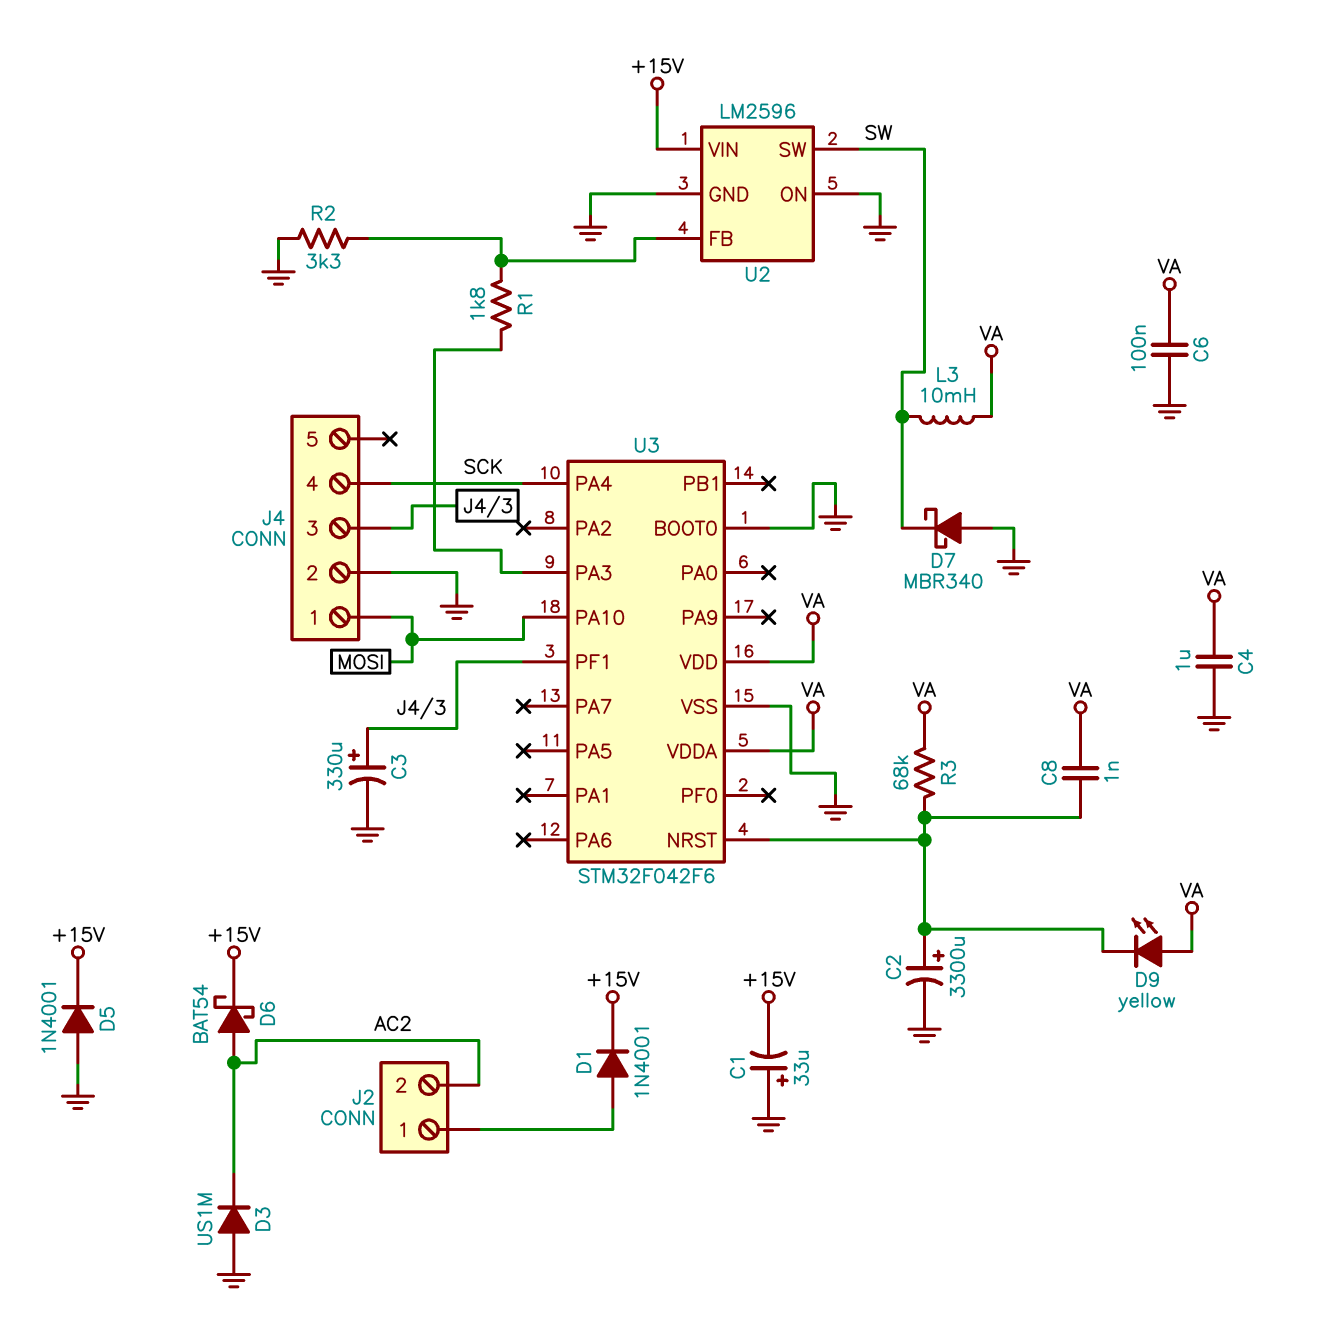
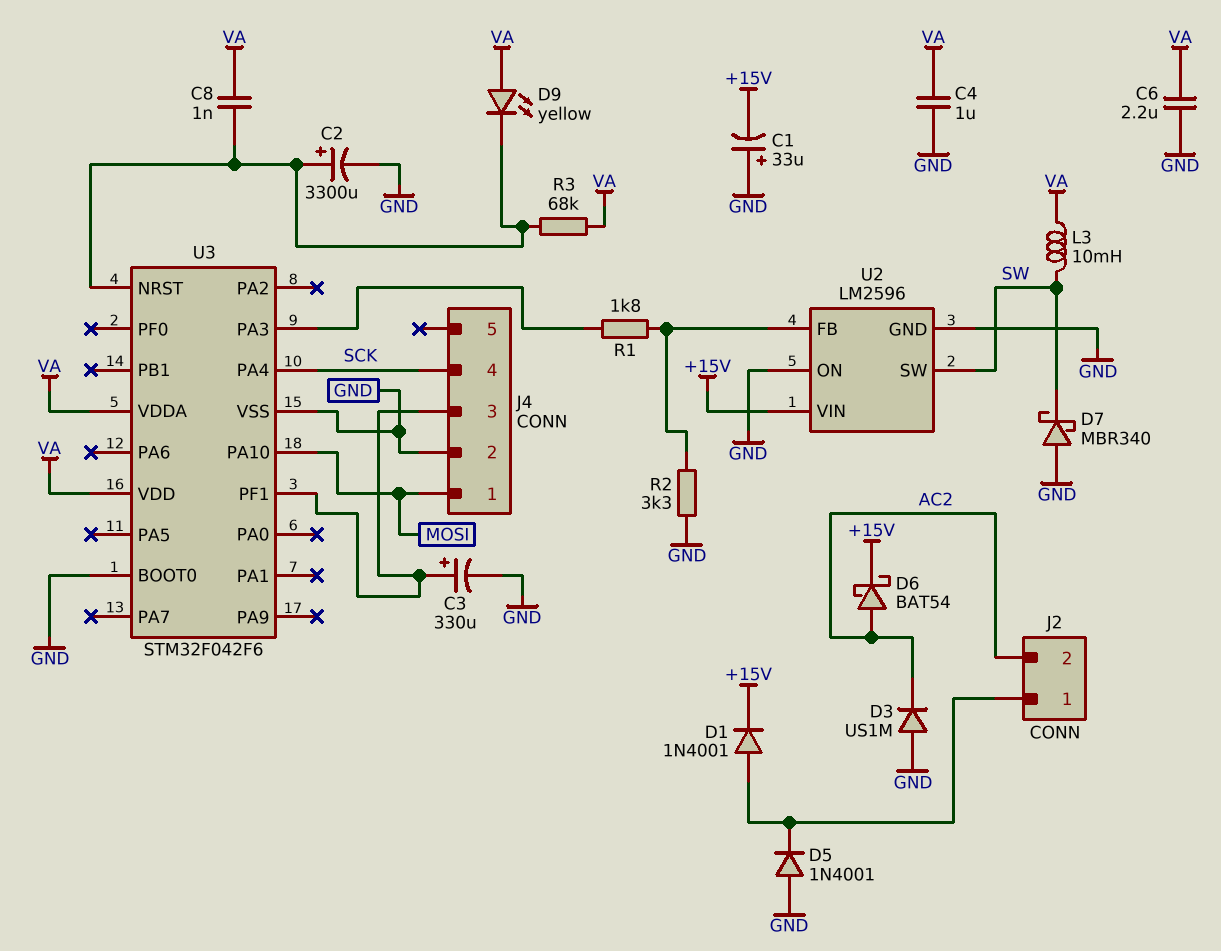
C6: 100nF (GND, VA) -> 2.2uF (GND, VA)
D5: diode 1N4001 (A GND, K +15V) -> diode 1N4001 (A GND, K J2/1)

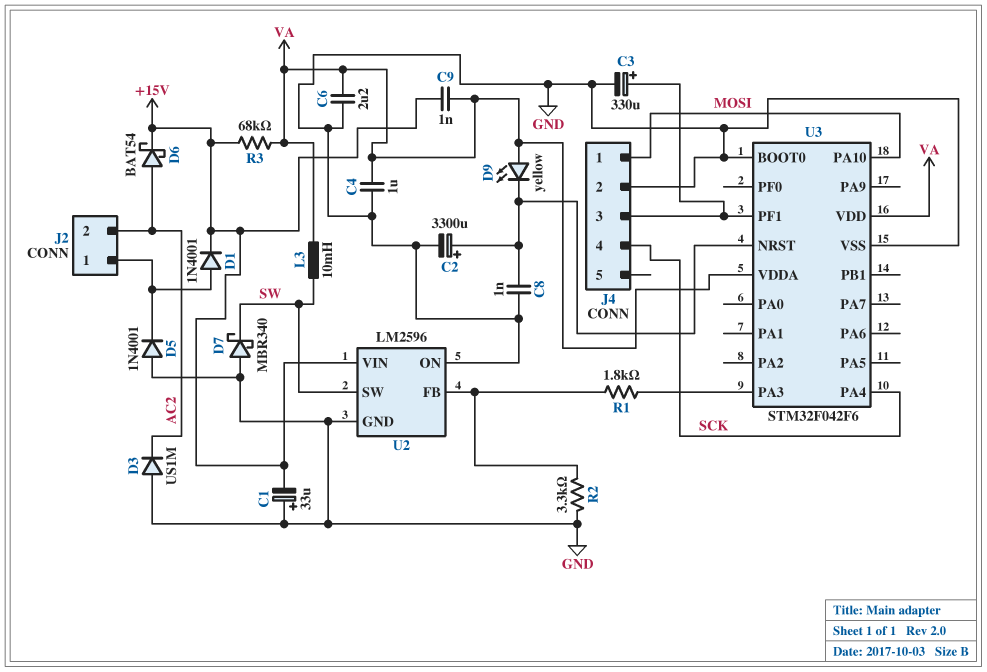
C8: 1nF (U3/NRST, VA) -> 1nF (GND, U3/NRST)
C9: none -> 1nF (+15V, VA)
R3: 68k (U3/NRST, VA) -> 68k (+15V, VA)

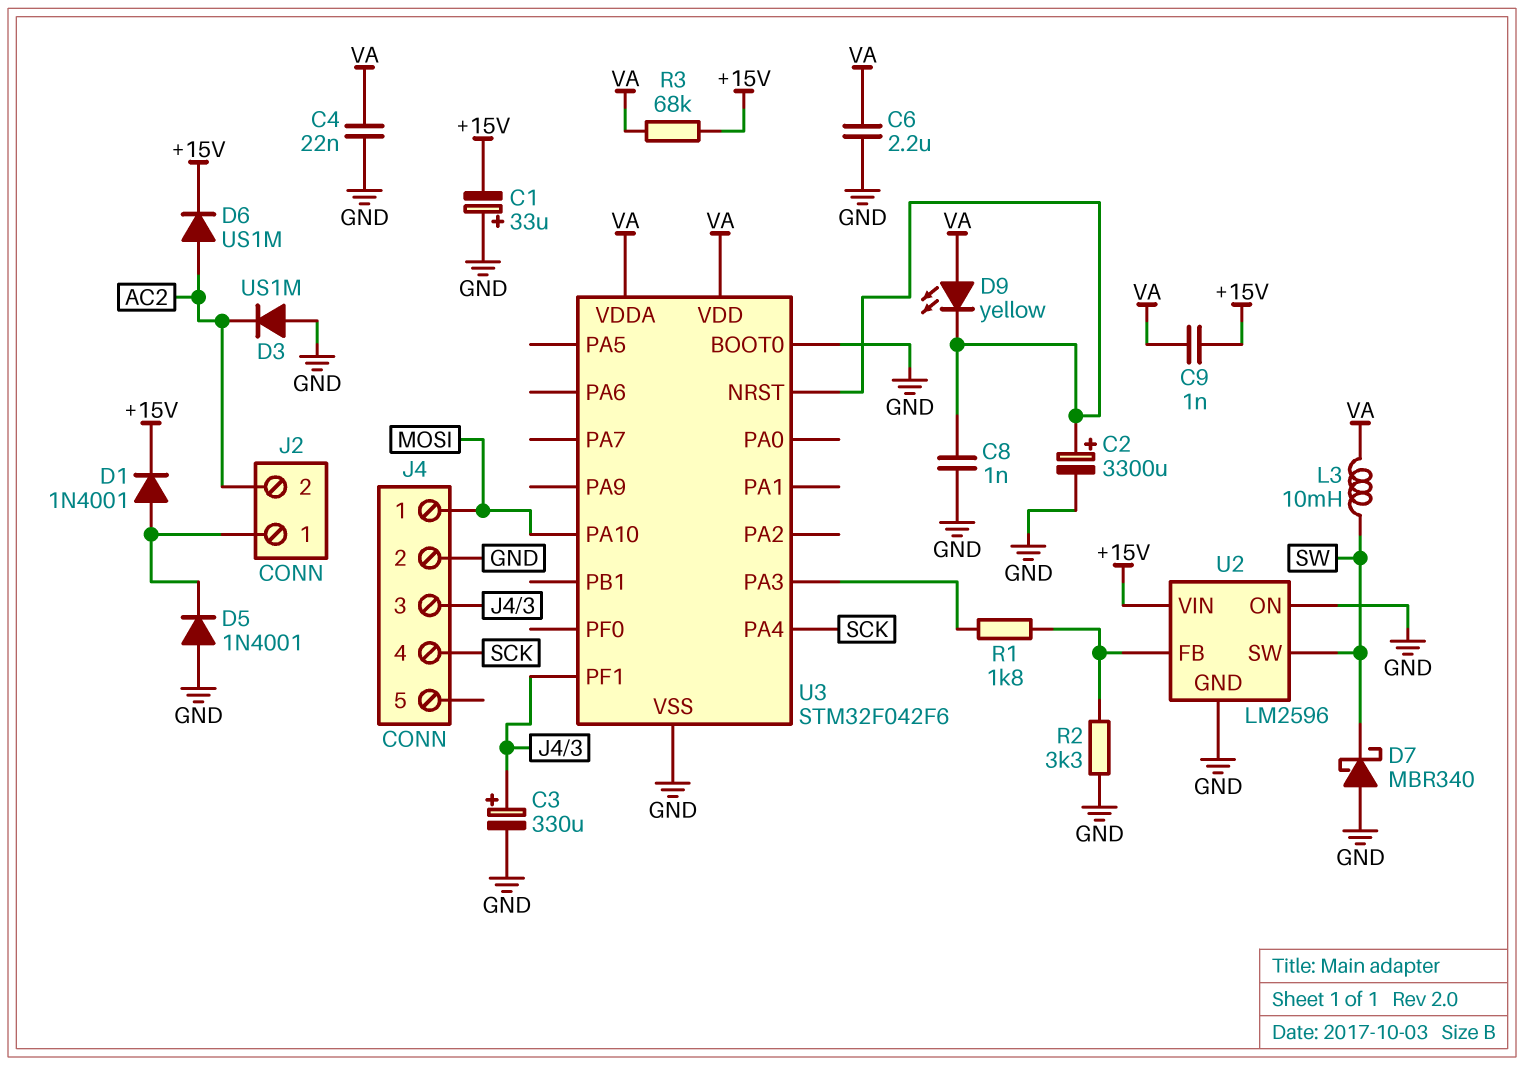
C4: 1uF (GND, VA) -> 22nF (GND, VA)
D6: schottky BAT54 (A AC2, K +15V) -> diode US1M (A AC2, K +15V)

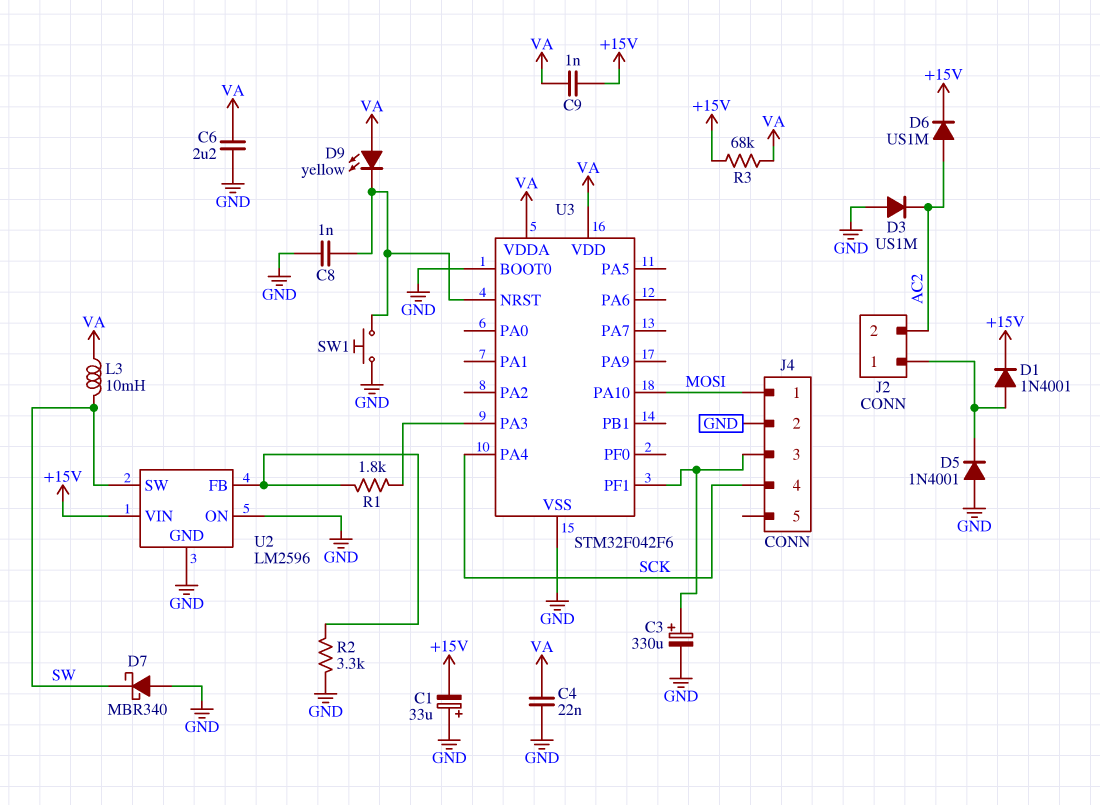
C2: 3300uF (plus U3/NRST, minus GND) -> none
SW1: none -> button (GND, U3/NRST)

